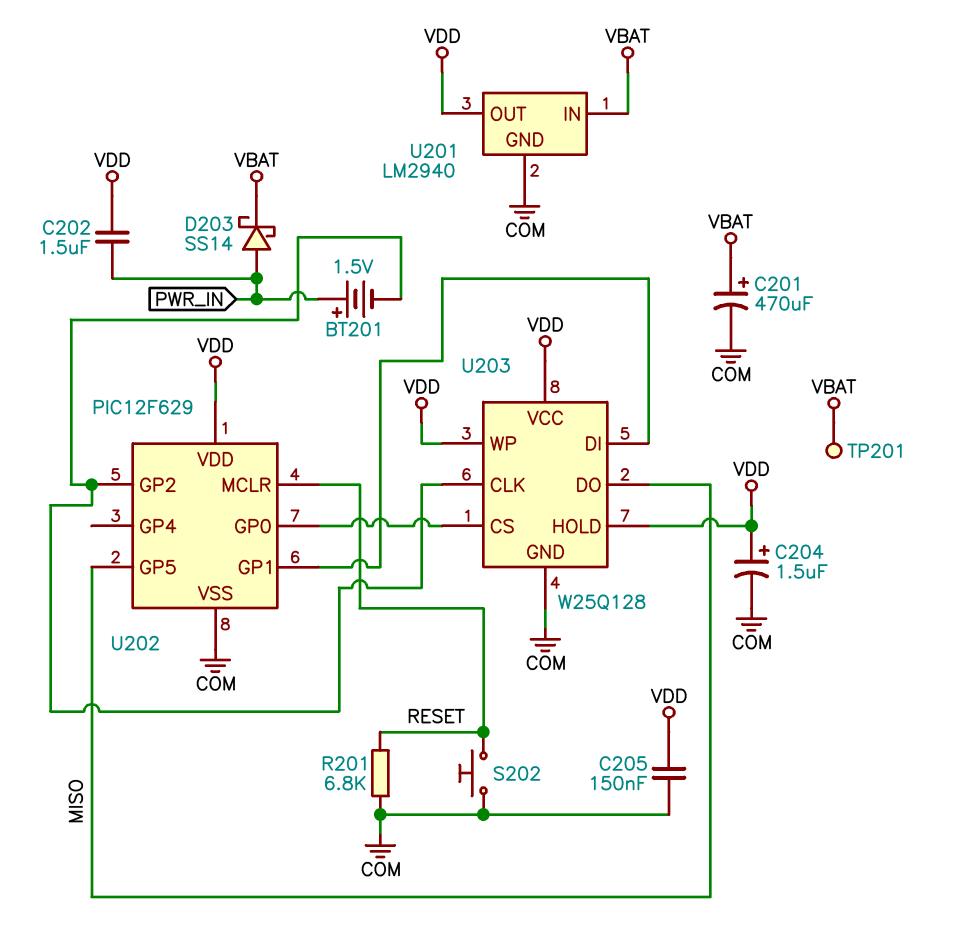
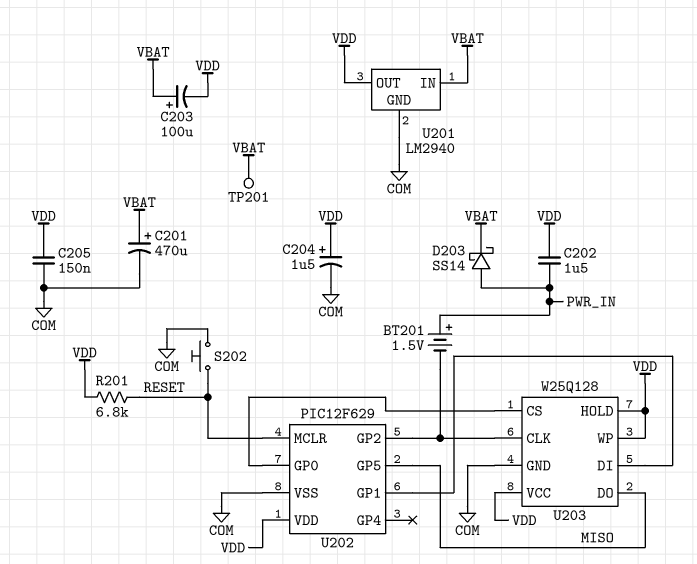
C203: none -> 100uF (plus VBAT, minus VDD)
R201: 6.8k (COM, RESET) -> 6.8k (RESET, VDD)

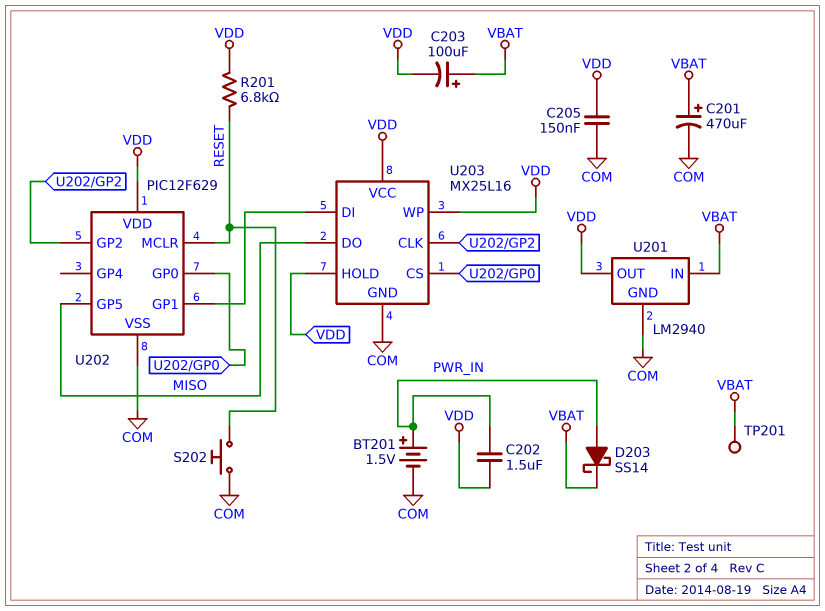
BT201: 1.5V (plus PWR_IN, minus U202/GP2) -> 1.5V (plus PWR_IN, minus COM)
C204: 1.5uF (plus VDD, minus COM) -> none
U203: W25Q128 -> MX25L16

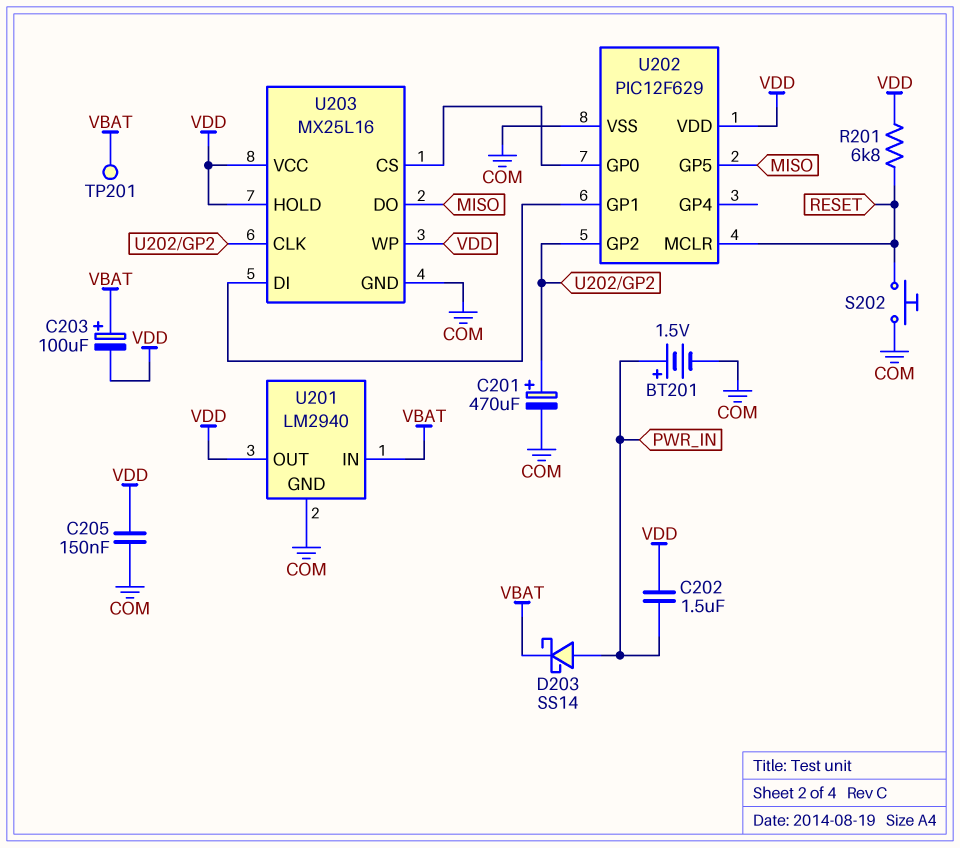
C201: 470uF (plus VBAT, minus COM) -> 470uF (plus U202/GP2, minus COM)

